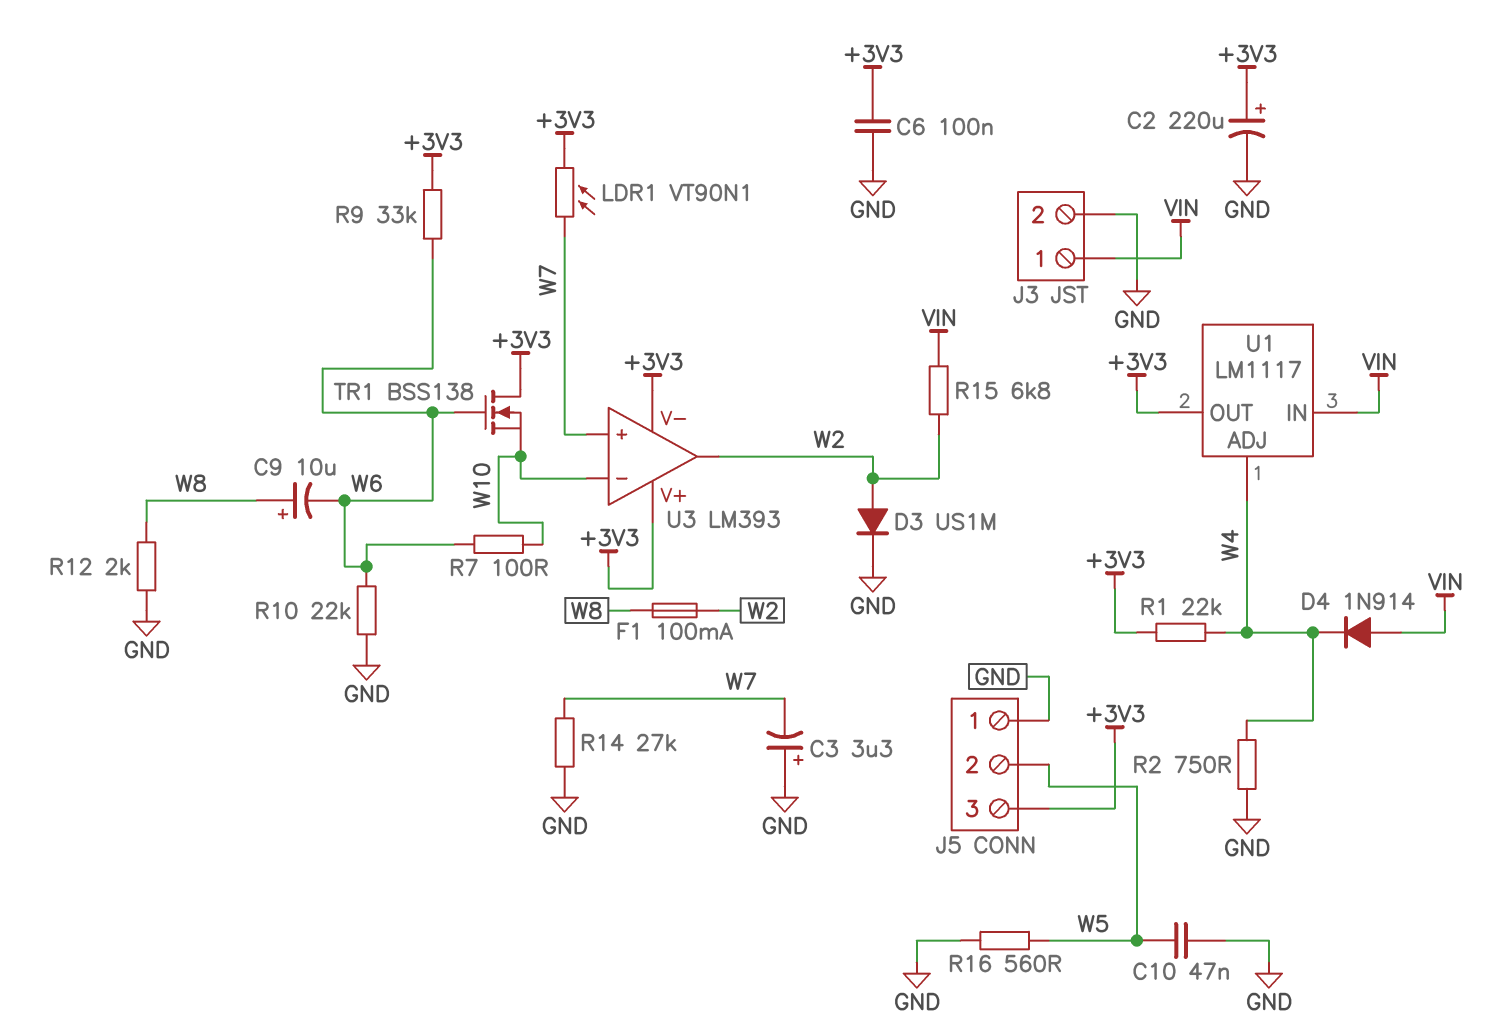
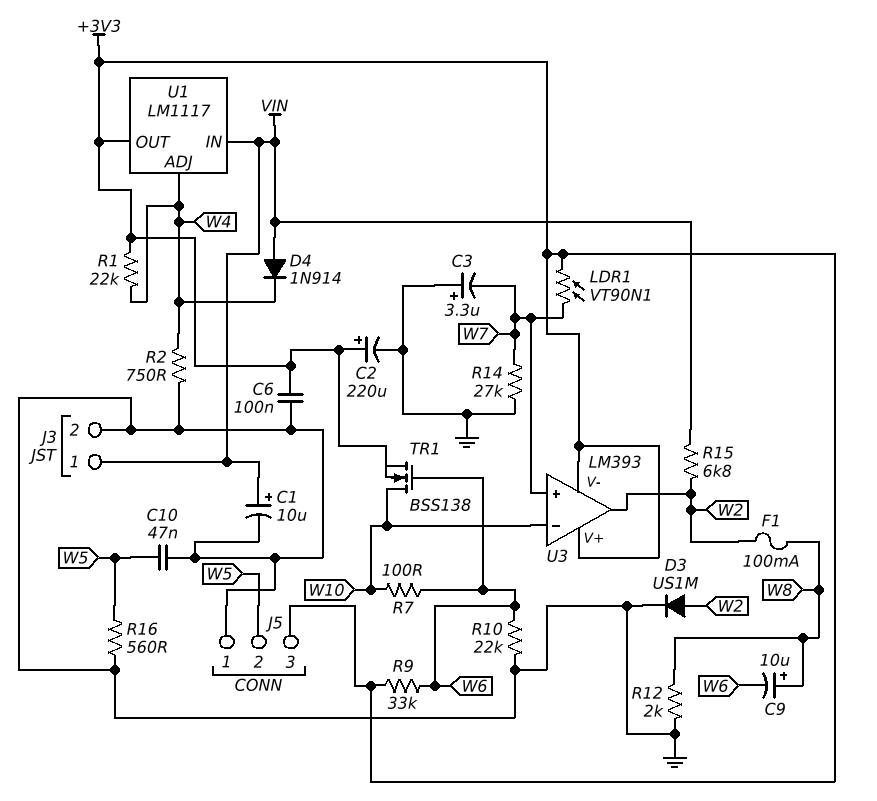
C1: none -> 10uF (plus VIN, minus GND)
TR1: NMOS BSS138 (G W6, D +3V3, S W10) -> NMOS BSS138 (G W6, D W10, S +3V3)

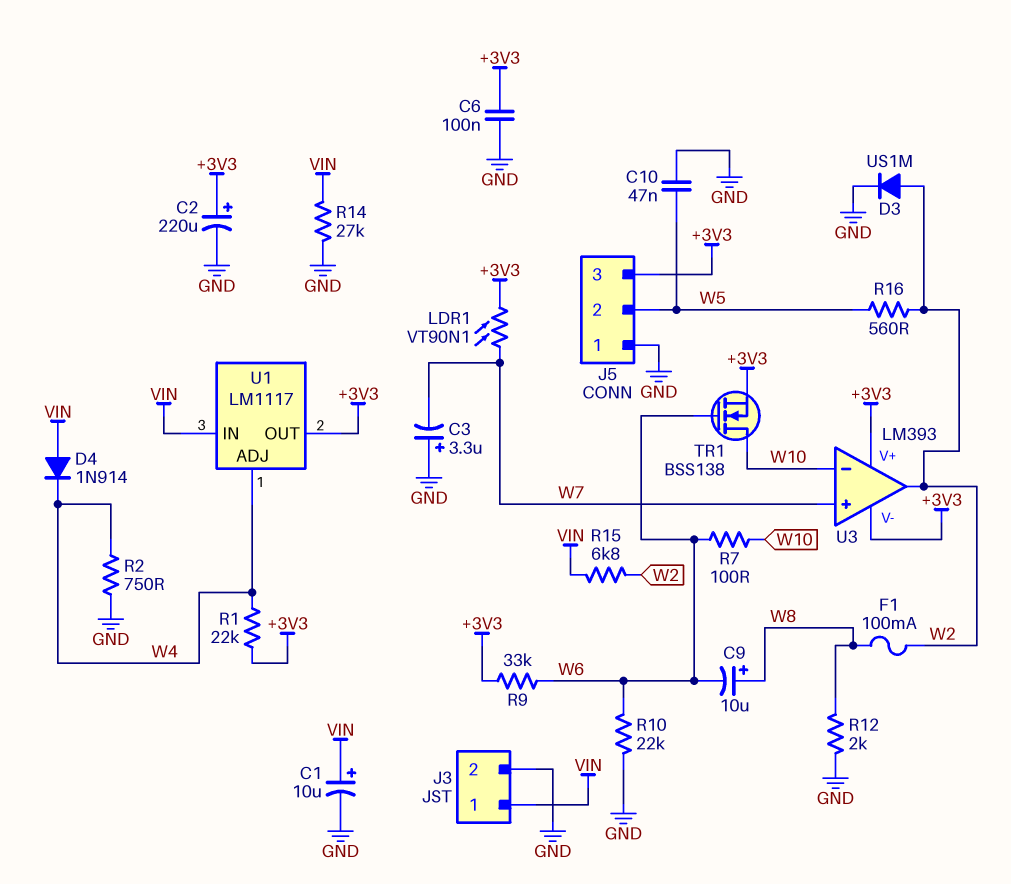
R14: 27k (GND, W7) -> 27k (GND, VIN)
R16: 560 (GND, W5) -> 560 (W2, W5)

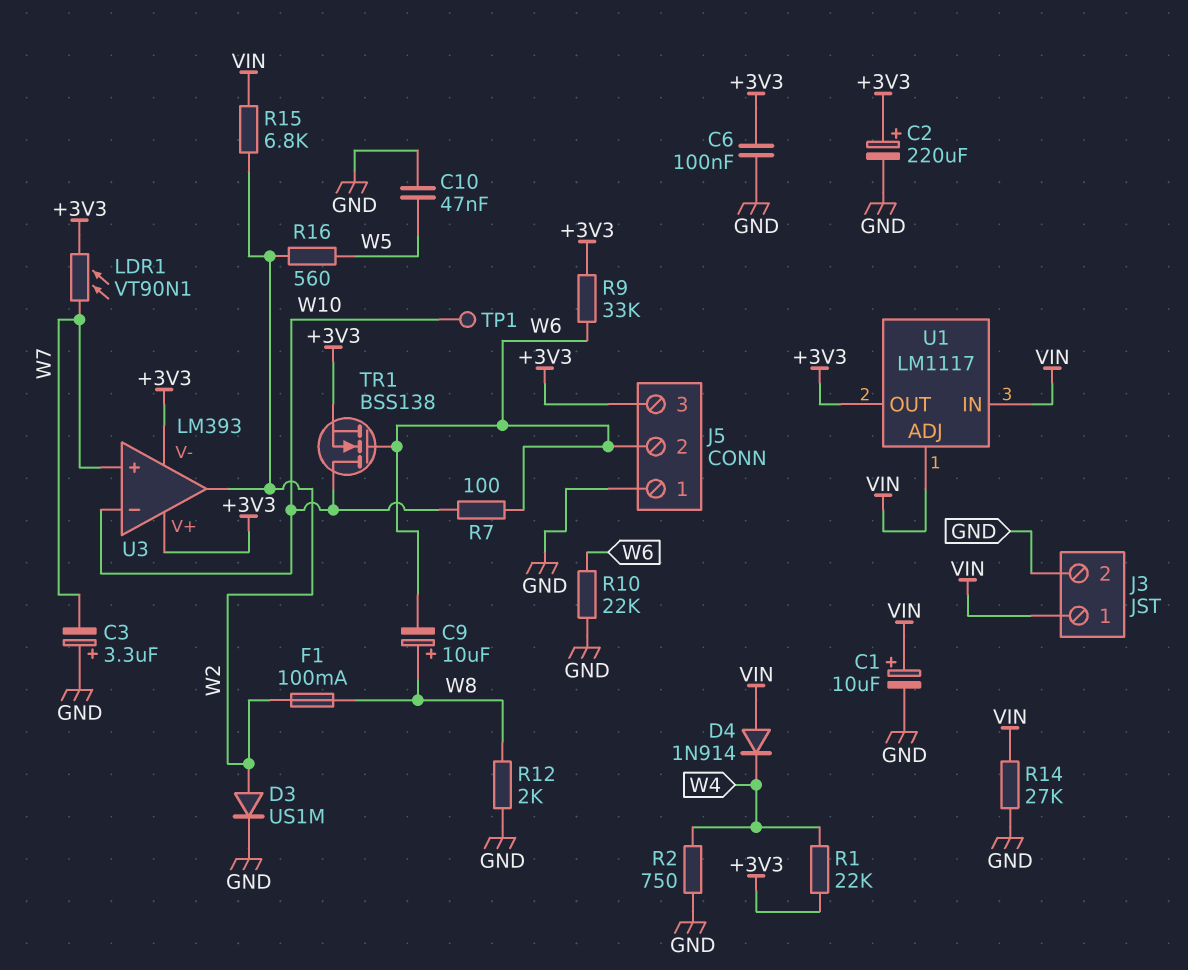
J5 pin 2: W5 -> W6
TP1: none -> test point (W10)
U1 pin ADJ: W4 -> VIN

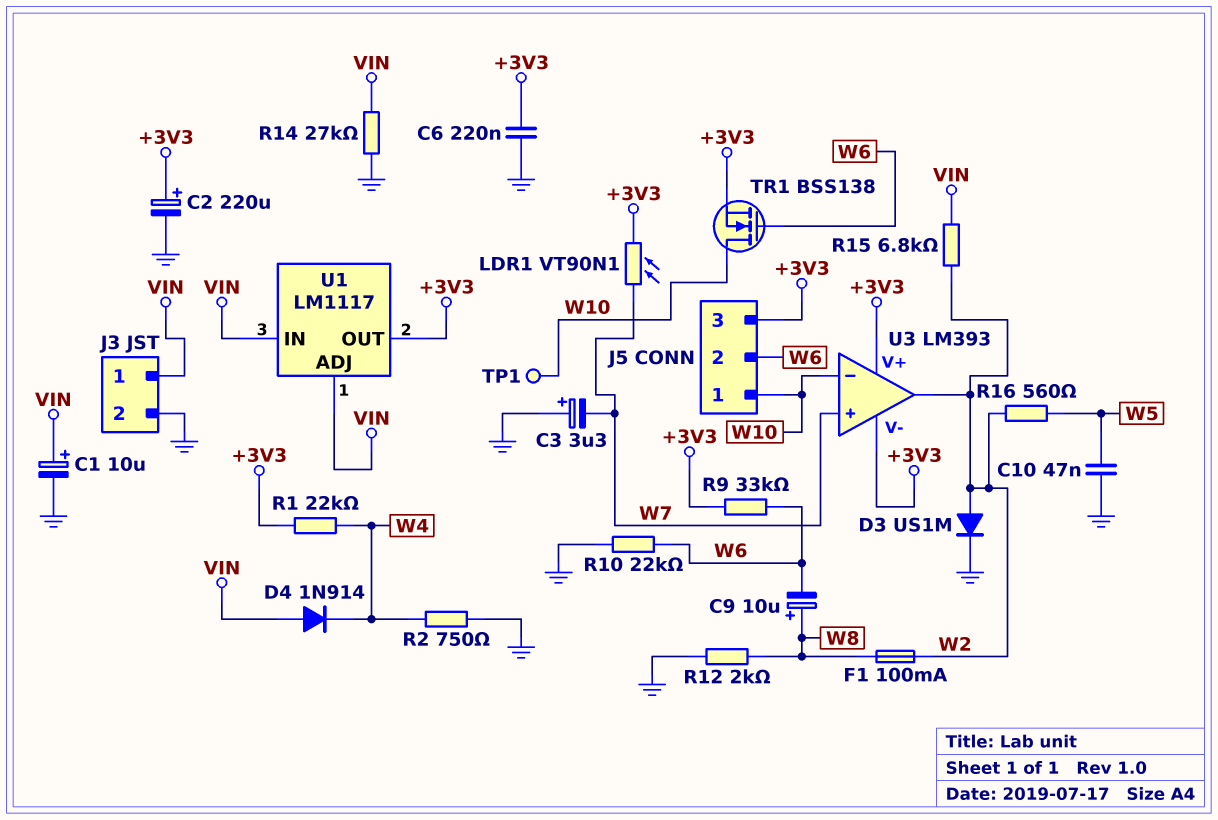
C6: 100nF (+3V3, GND) -> 220nF (+3V3, GND)
J5 pin 1: GND -> W10
R7: 100 (W6, W10) -> none

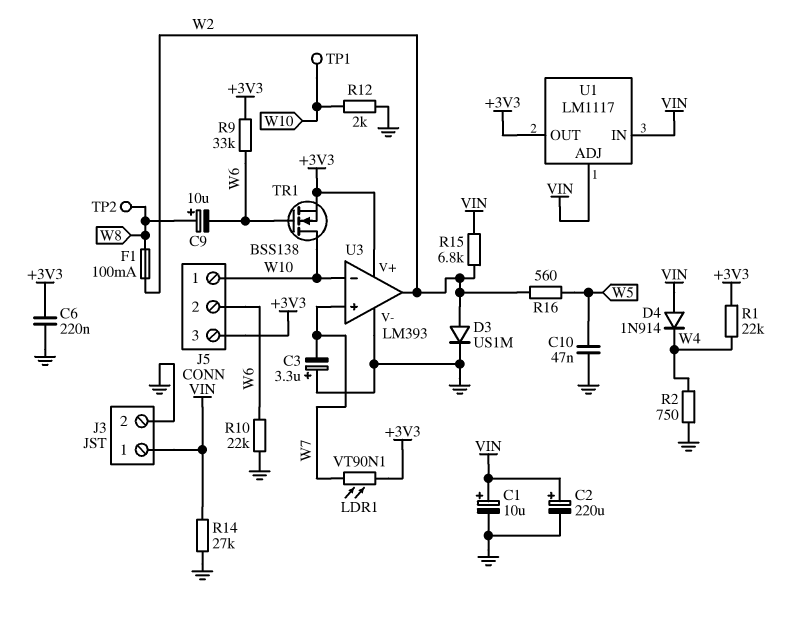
C2: 220uF (plus +3V3, minus GND) -> 220uF (plus VIN, minus GND)
R12: 2k (GND, W8) -> 2k (GND, W10)
TP2: none -> test point (W8)
U3 pin V-: +3V3 -> GND

